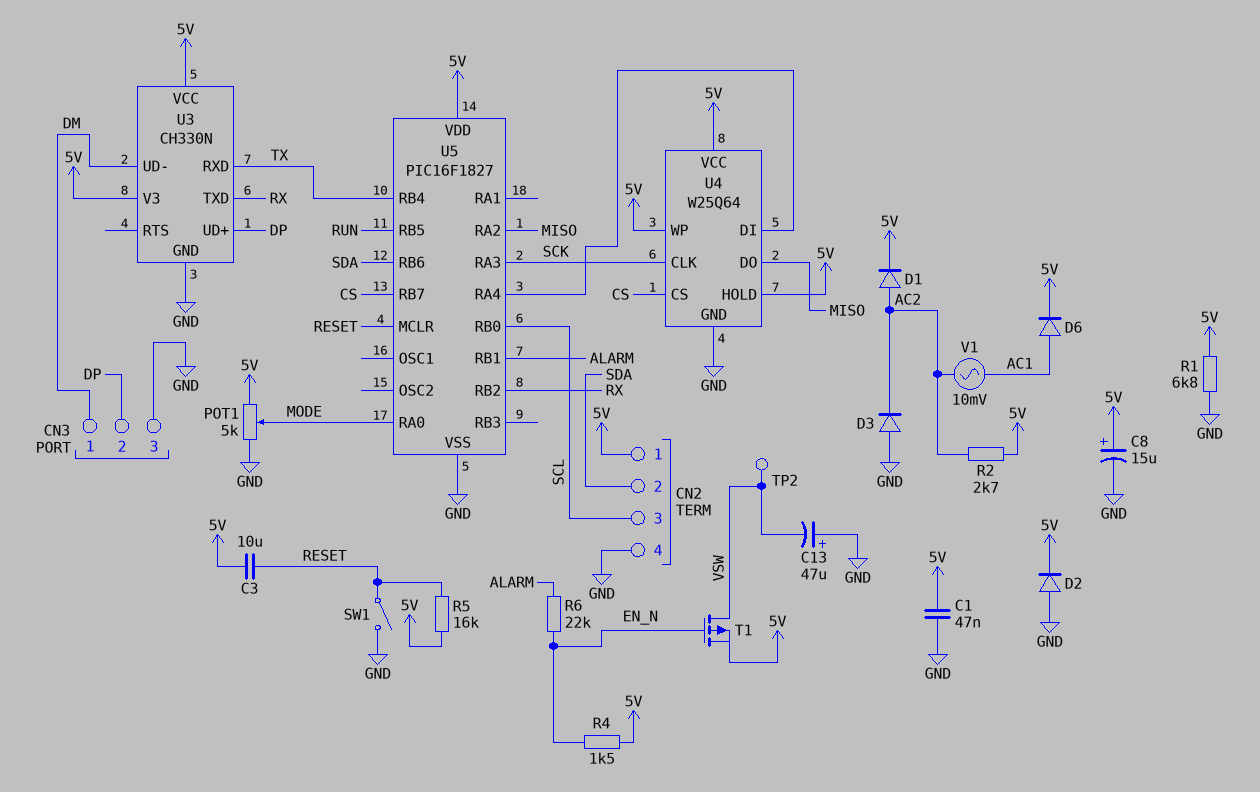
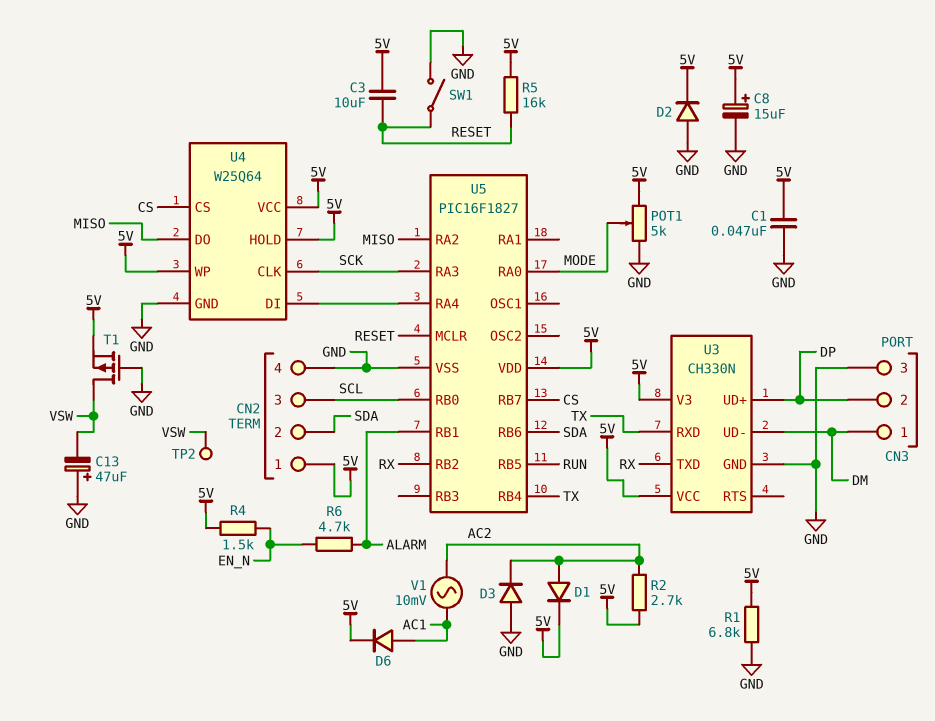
R6: 22k (ALARM, EN_N) -> 4.7k (ALARM, EN_N)
T1: PMOS (G EN_N, D VSW, S 5V) -> PMOS (G GND, D VSW, S 5V)

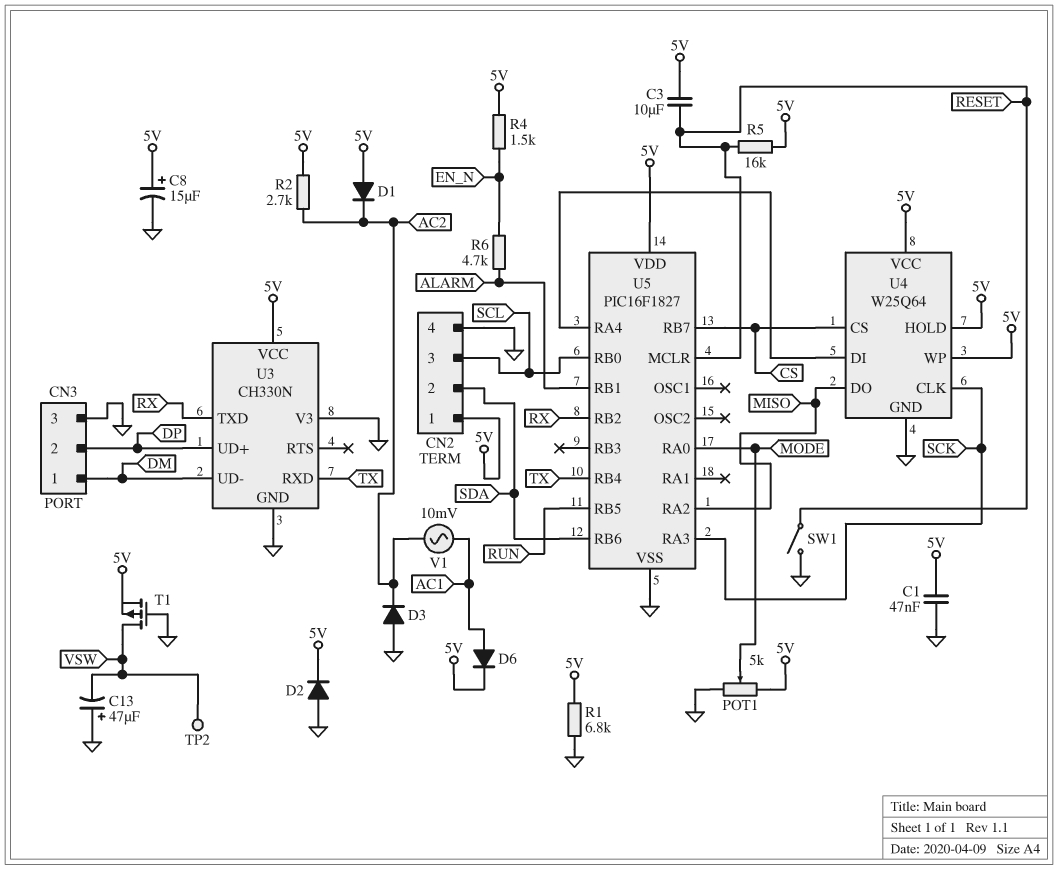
D1: diode (A AC2, K 5V) -> diode (A 5V, K AC2)
U3 pin V3: 5V -> GND

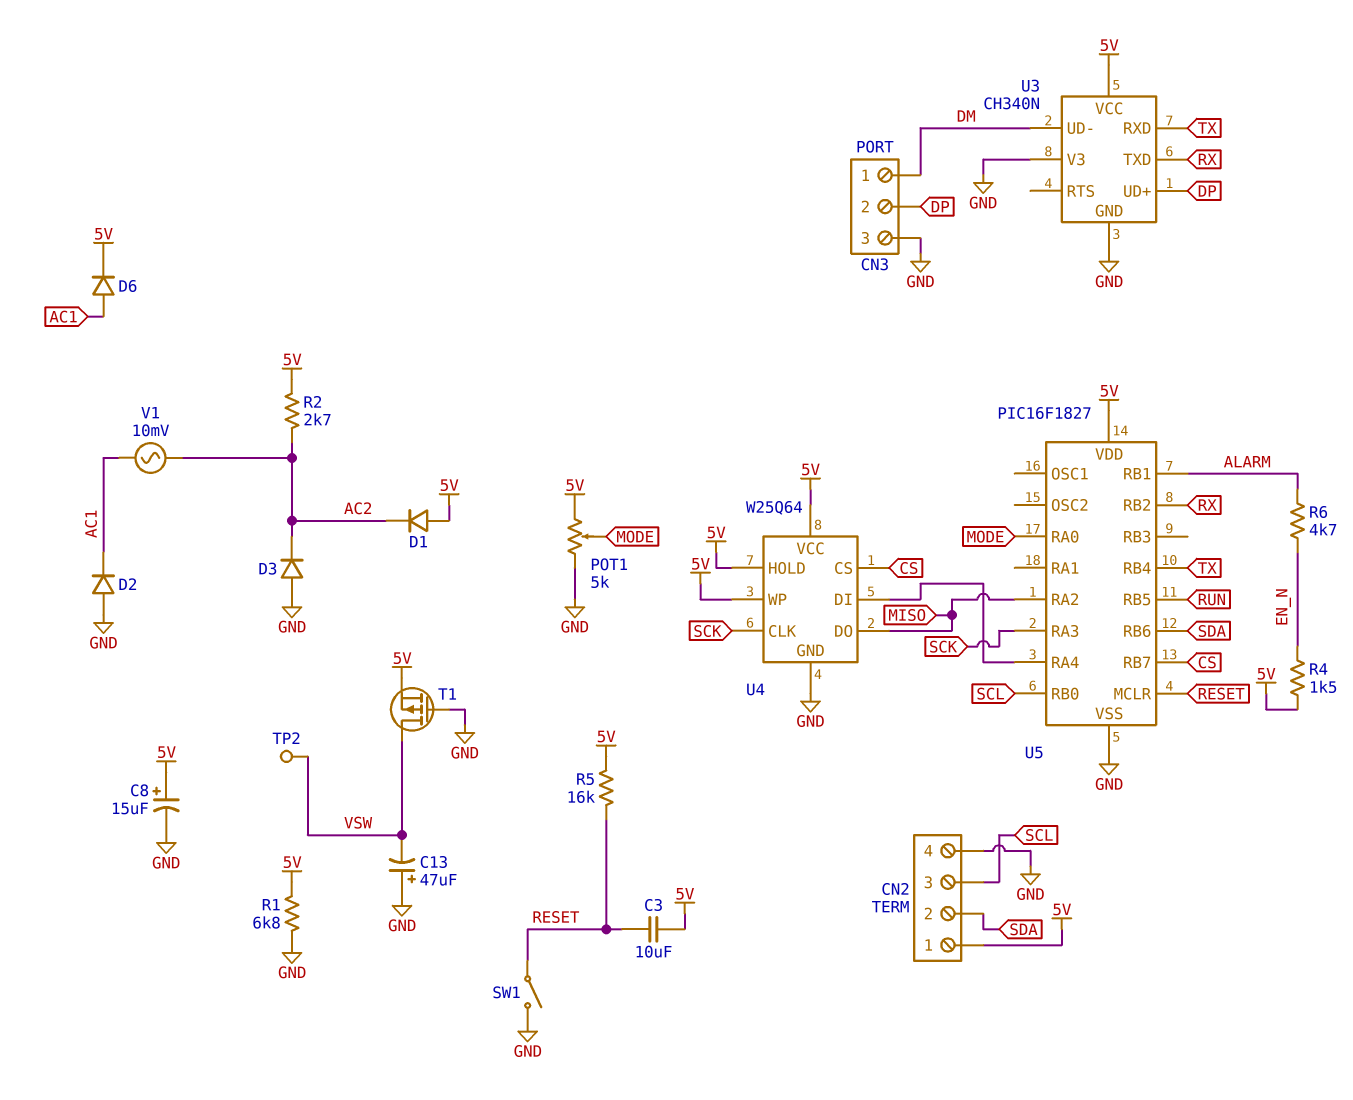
C1: 47nF (5V, GND) -> none
D2: diode (A GND, K 5V) -> diode (A GND, K AC1)
U3: CH330N -> CH340N

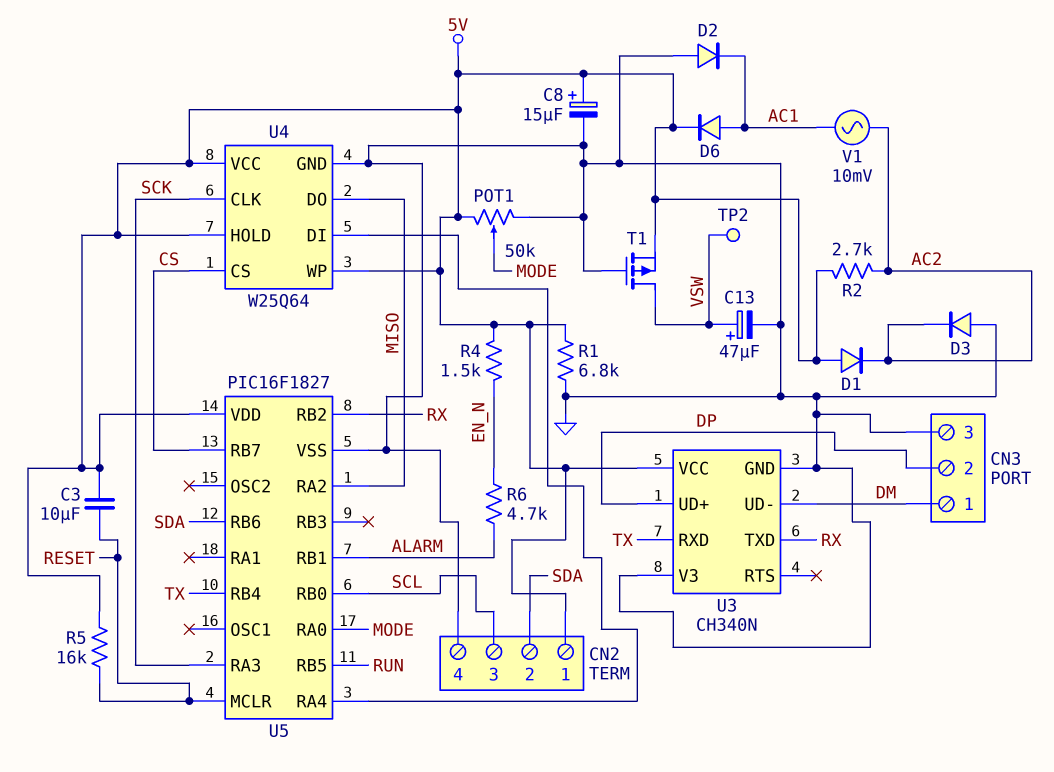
C13: 47uF (plus GND, minus VSW) -> 47uF (plus VSW, minus GND)
POT1: 5k (5V, GND, wiper MODE) -> 50k (5V, GND, wiper MODE)
SW1: switch (GND, RESET) -> none

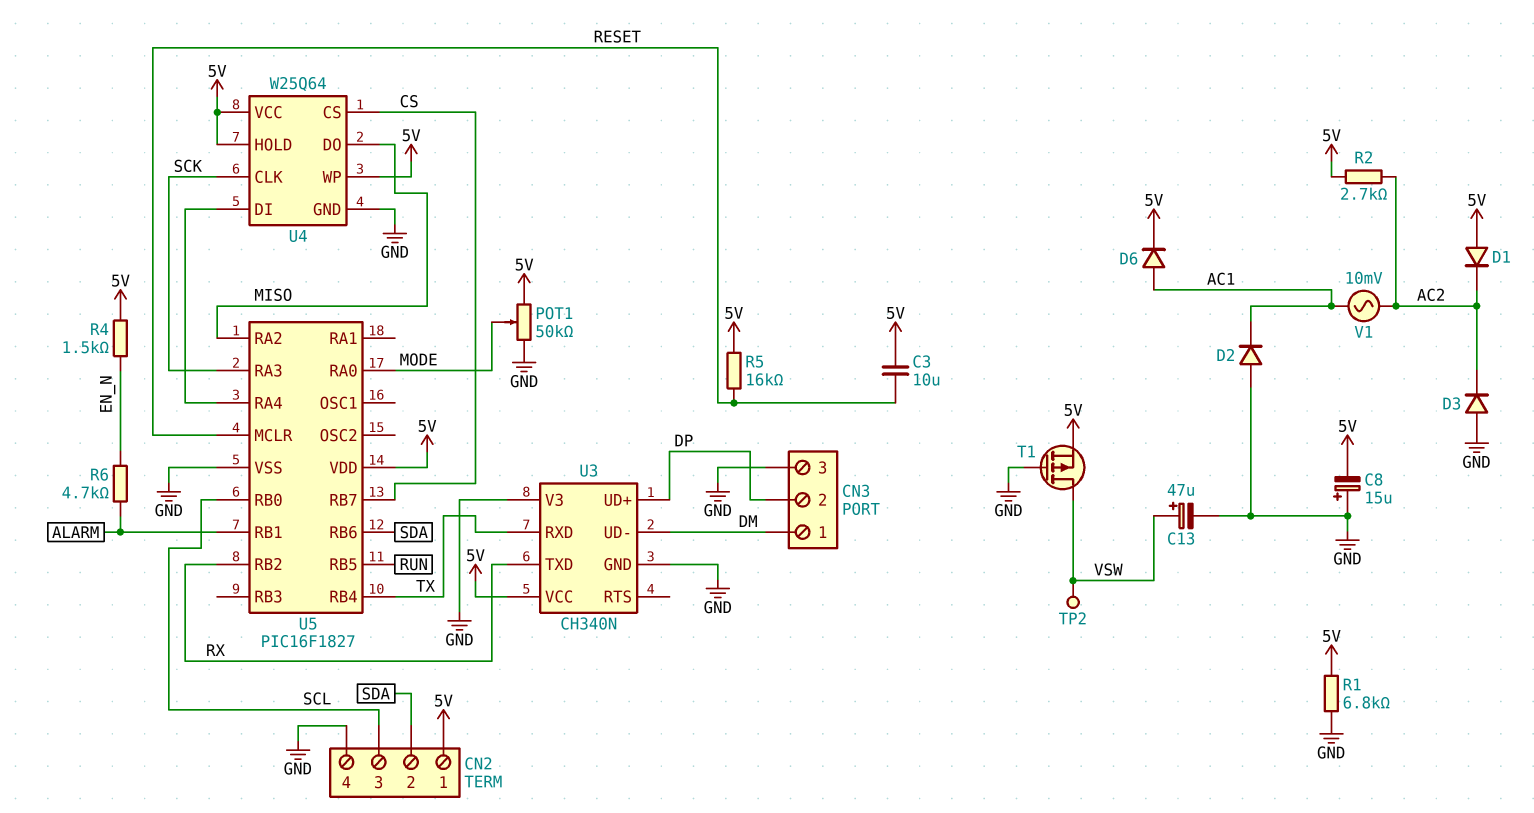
C8: 15uF (plus 5V, minus GND) -> 15uF (plus GND, minus 5V)

